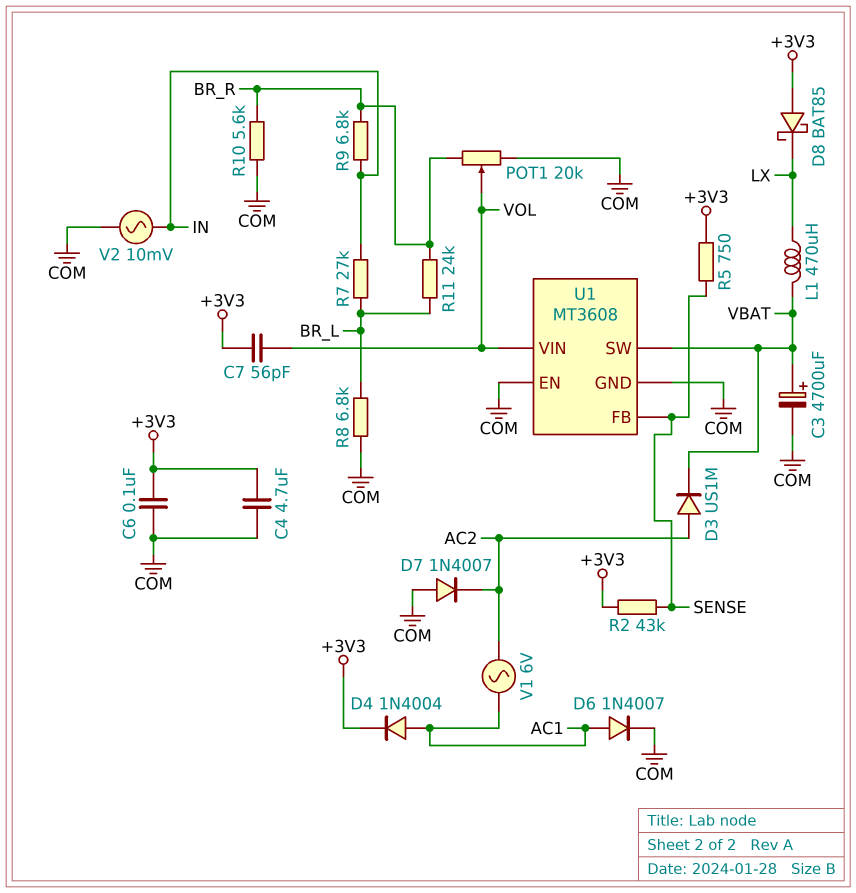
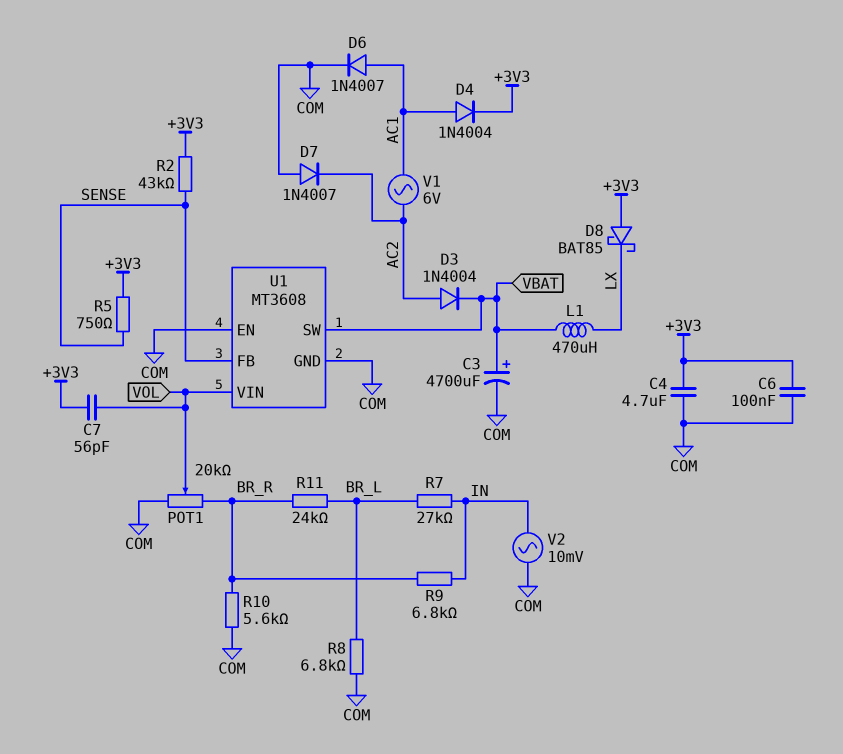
D3: diode US1M (A AC2, K VBAT) -> diode 1N4004 (A AC2, K VBAT)

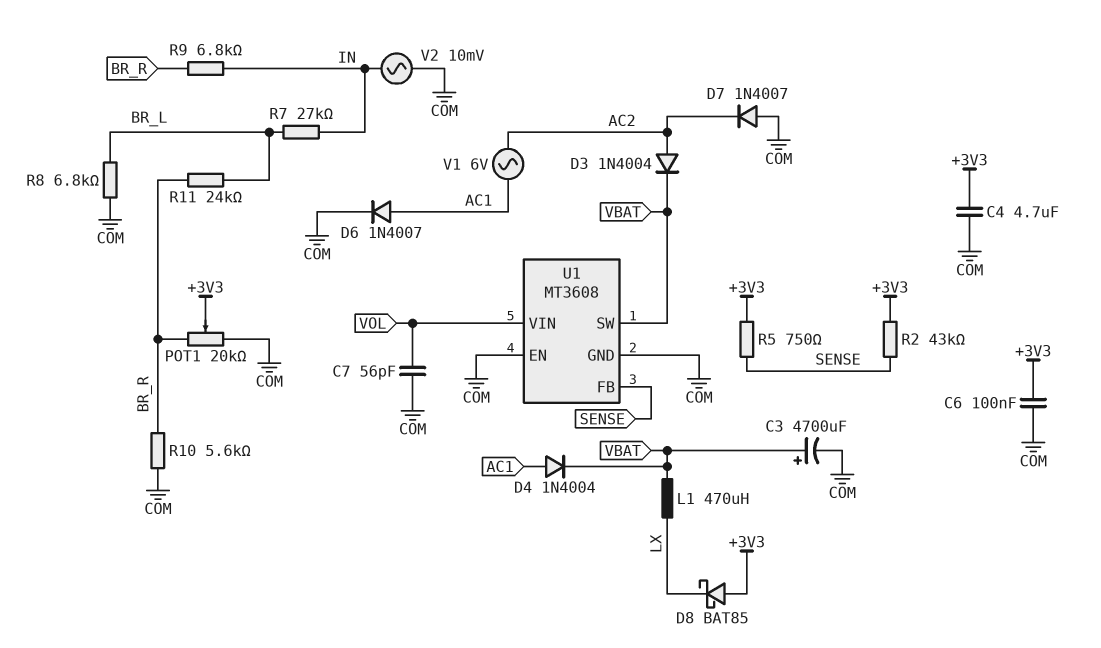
C7: 56pF (+3V3, VOL) -> 56pF (COM, VOL)
D4: diode 1N4004 (A AC1, K +3V3) -> diode 1N4004 (A AC1, K VBAT)
POT1: 20k (BR_R, COM, wiper VOL) -> 20k (BR_R, COM, wiper +3V3)

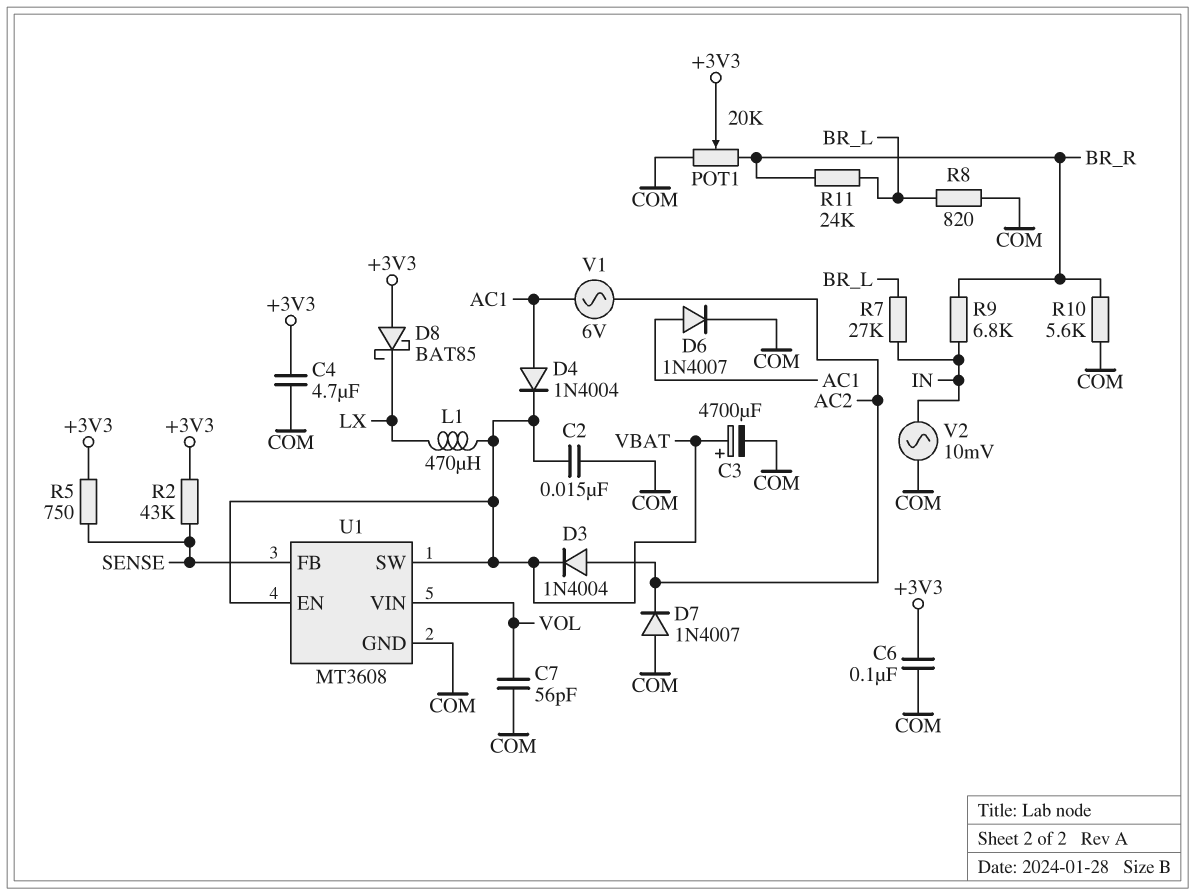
C2: none -> 15nF (COM, VBAT)
R8: 6.8k (BR_L, COM) -> 820 (BR_L, COM)
U1 pin EN: COM -> VBAT

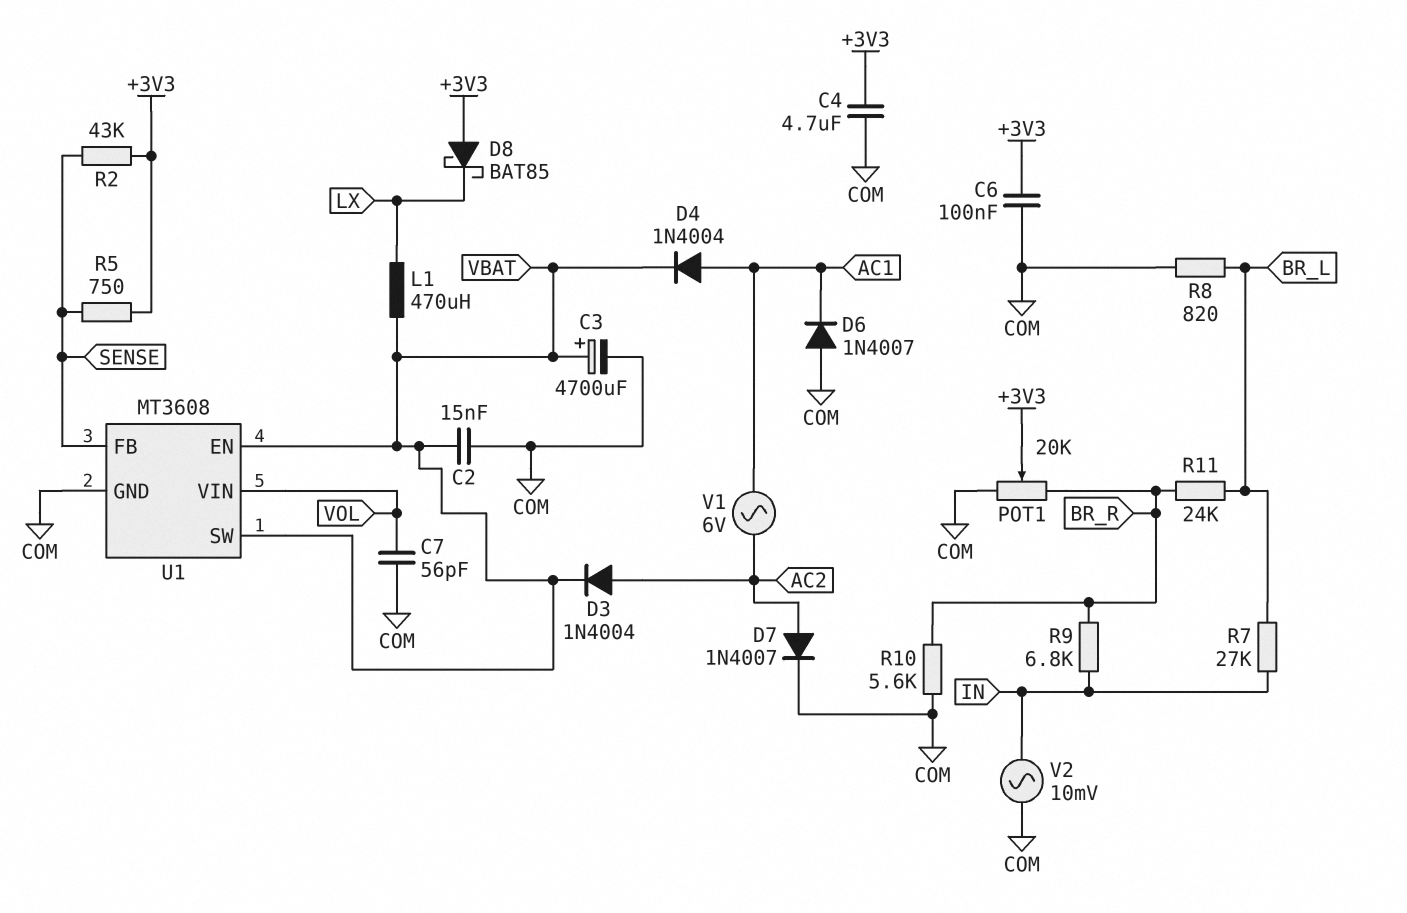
D6: diode 1N4007 (A AC1, K COM) -> diode 1N4007 (A COM, K AC1)
D7: diode 1N4007 (A COM, K AC2) -> diode 1N4007 (A AC2, K COM)

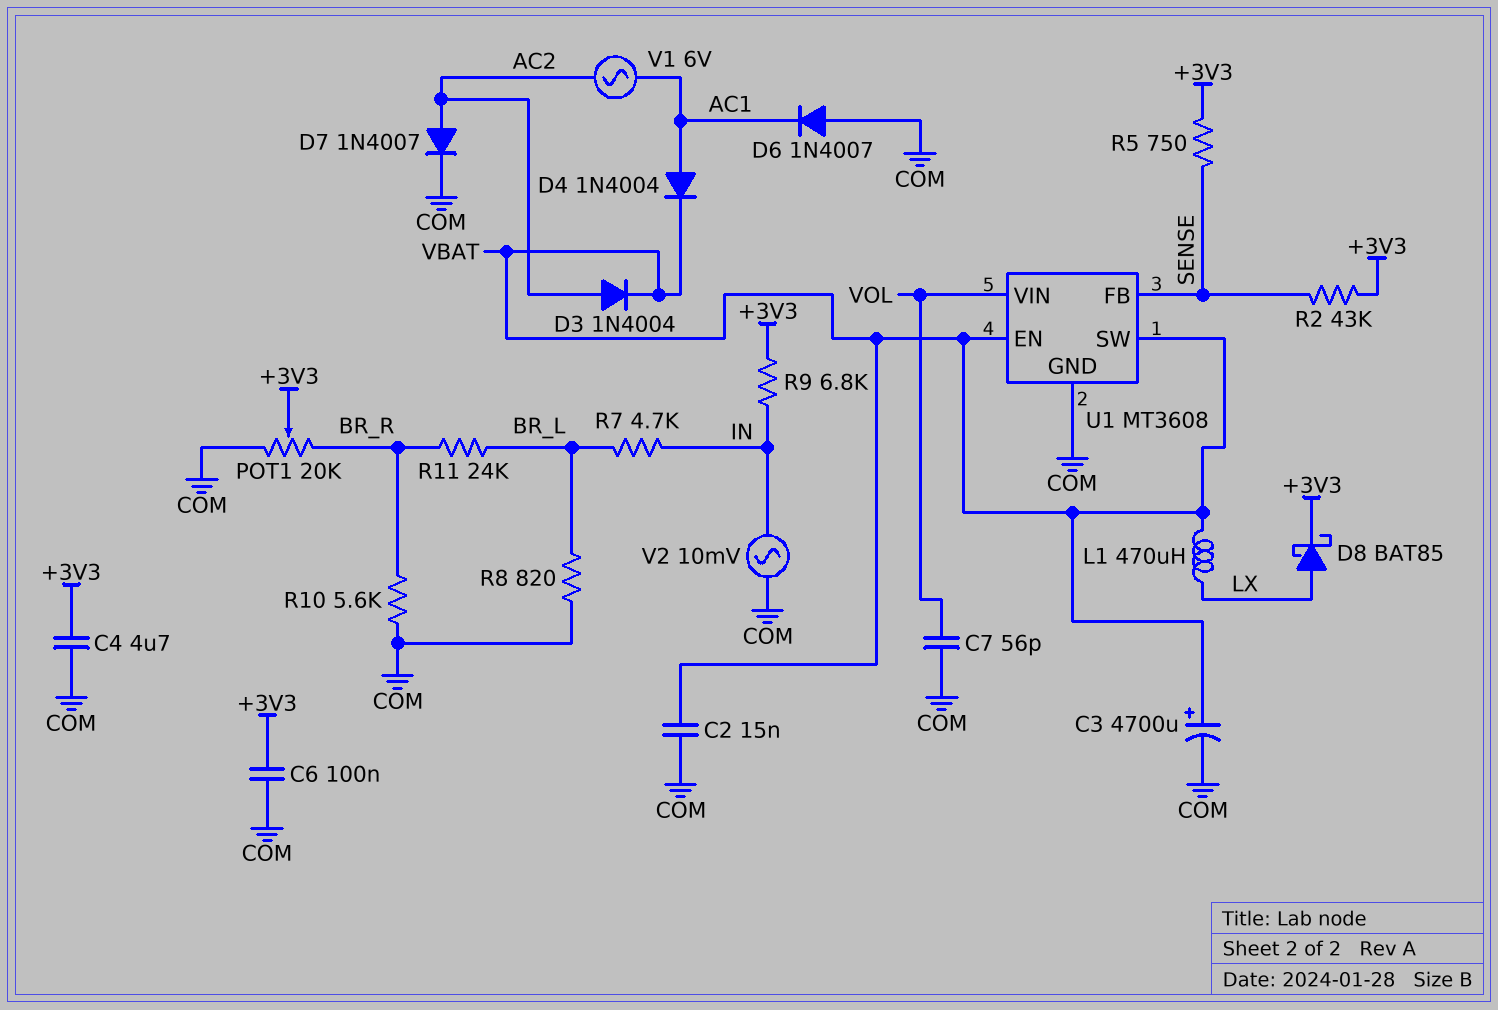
D8: schottky BAT85 (A +3V3, K LX) -> schottky BAT85 (A LX, K +3V3)
R7: 27k (BR_L, IN) -> 4.7k (BR_L, IN)
R9: 6.8k (BR_R, IN) -> 6.8k (+3V3, IN)

